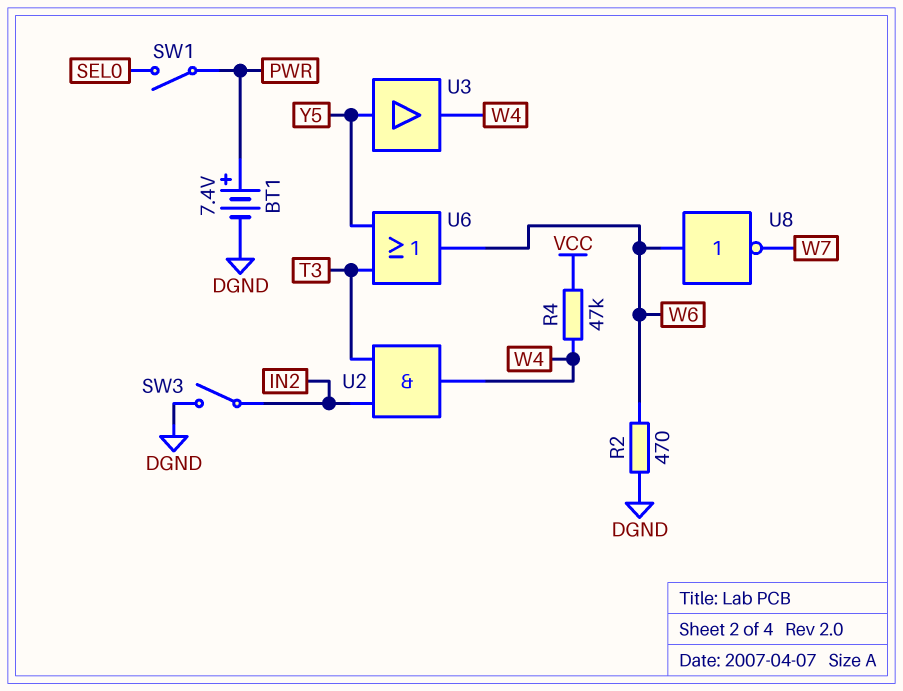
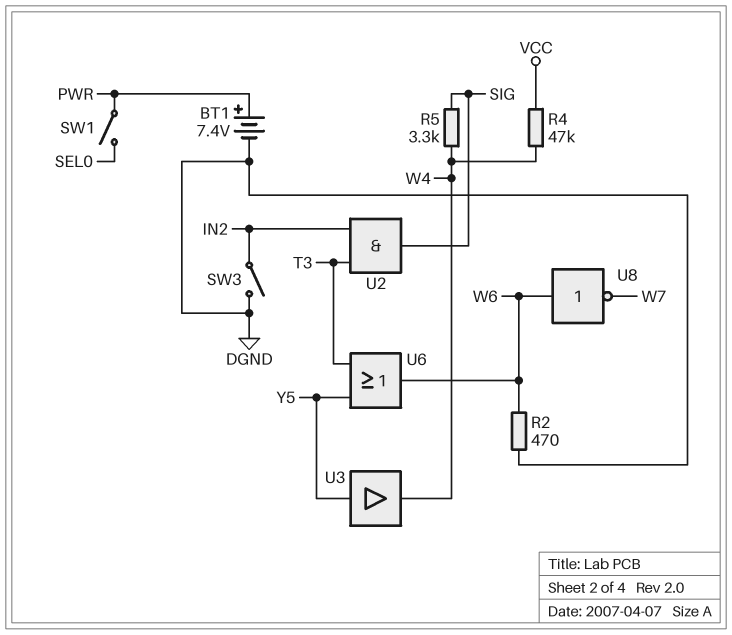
R5: none -> 3.3k (SIG, W4)
U2: AND (in IN2, in T3, out W4) -> AND (in IN2, in T3, out SIG)

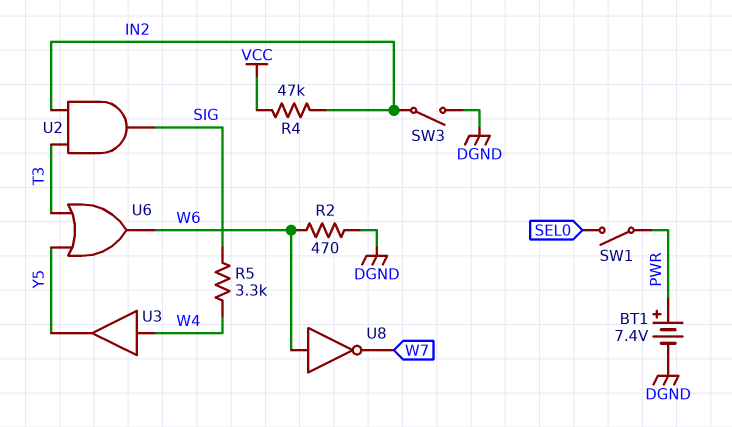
R4: 47k (VCC, W4) -> 47k (IN2, VCC)
U3: buffer (in Y5, out W4) -> buffer (in W4, out Y5)

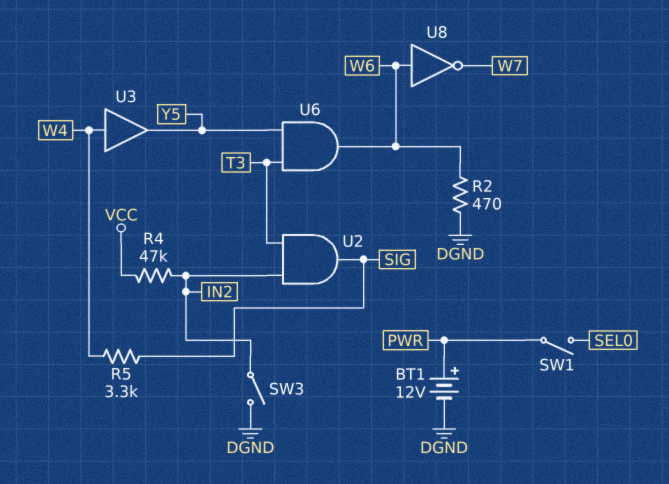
BT1: 7.4V (plus PWR, minus DGND) -> 12V (plus PWR, minus DGND)
U6: OR (in T3, in Y5, out W6) -> AND (in T3, in Y5, out W6)

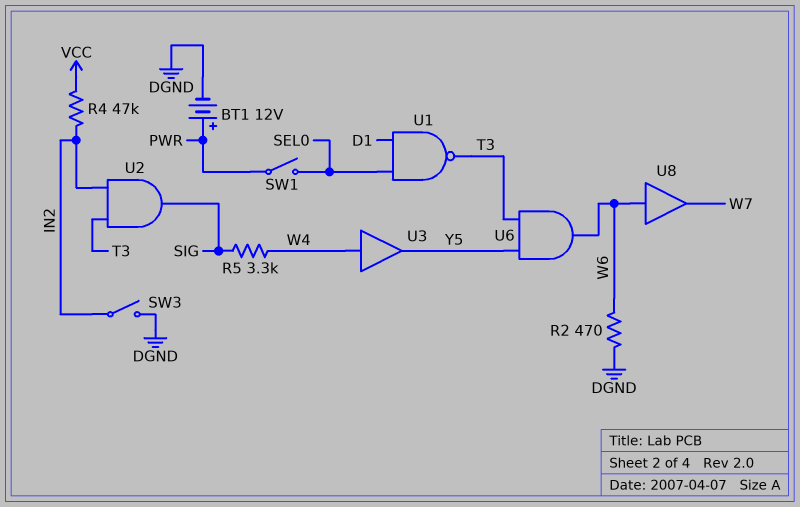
U1: none -> NAND (in D1, in SEL0, out T3)
U8: NOT (in W6, out W7) -> buffer (in W6, out W7)

